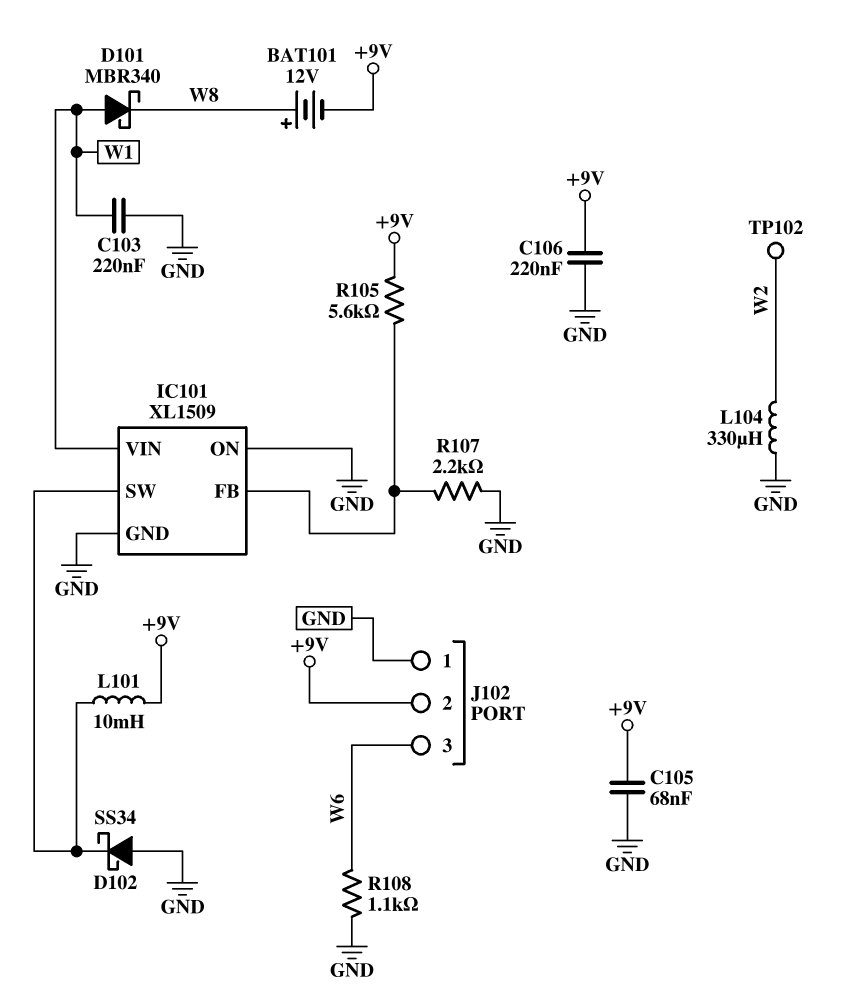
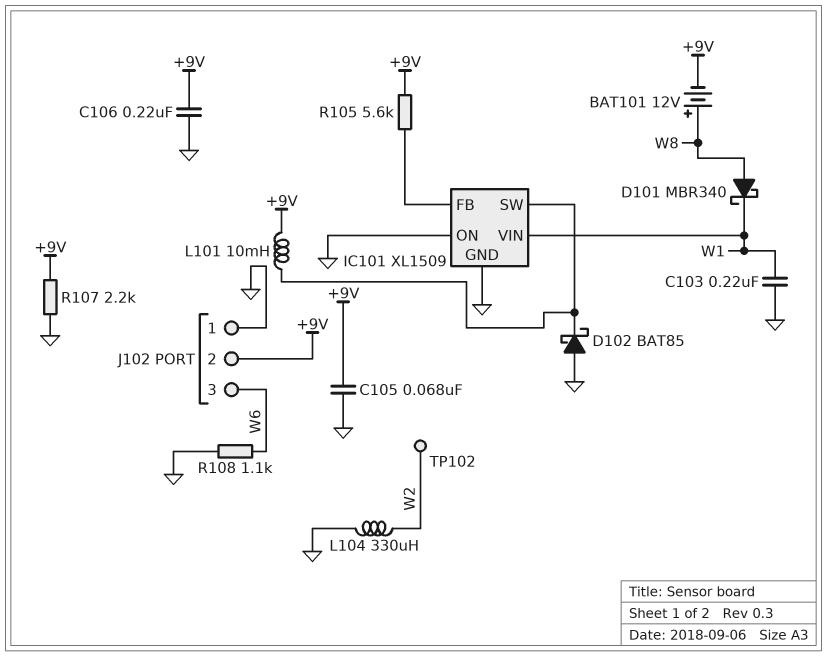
D101: schottky MBR340 (A W1, K W8) -> schottky MBR340 (A W8, K W1)
D102: schottky SS34 (A GND, K IC101/SW) -> schottky BAT85 (A GND, K IC101/SW)
R107: 2.2k (GND, IC101/FB) -> 2.2k (+9V, GND)

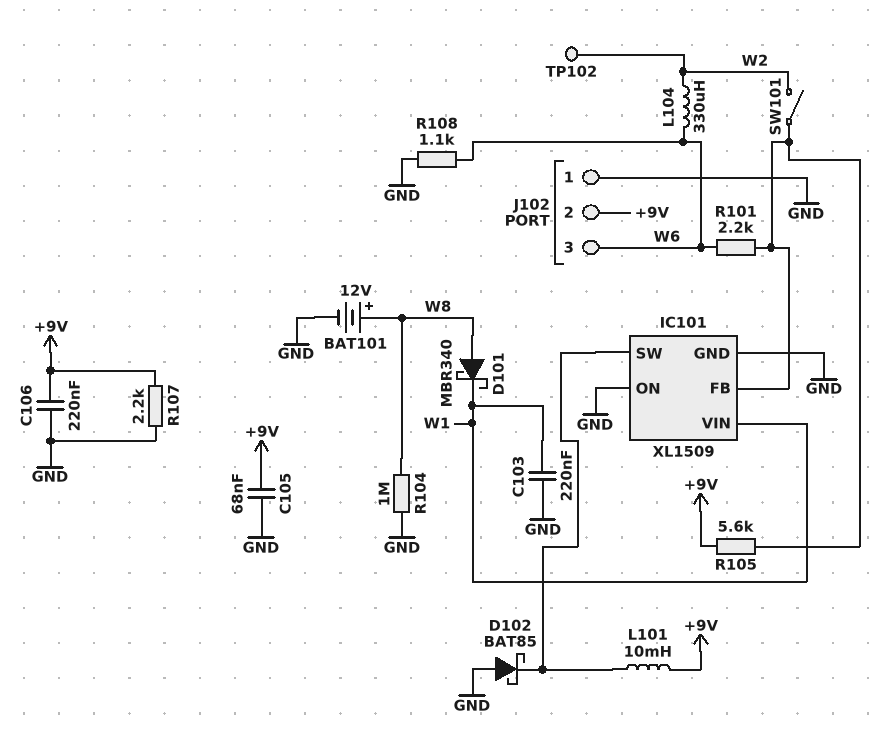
BAT101: 12V (plus W8, minus +9V) -> 12V (plus W8, minus GND)
L104: 330uH (GND, W2) -> 330uH (W2, W6)
R101: none -> 2.2k (IC101/FB, W6)
R104: none -> 1M (GND, W8)
SW101: none -> switch (IC101/FB, W2)

